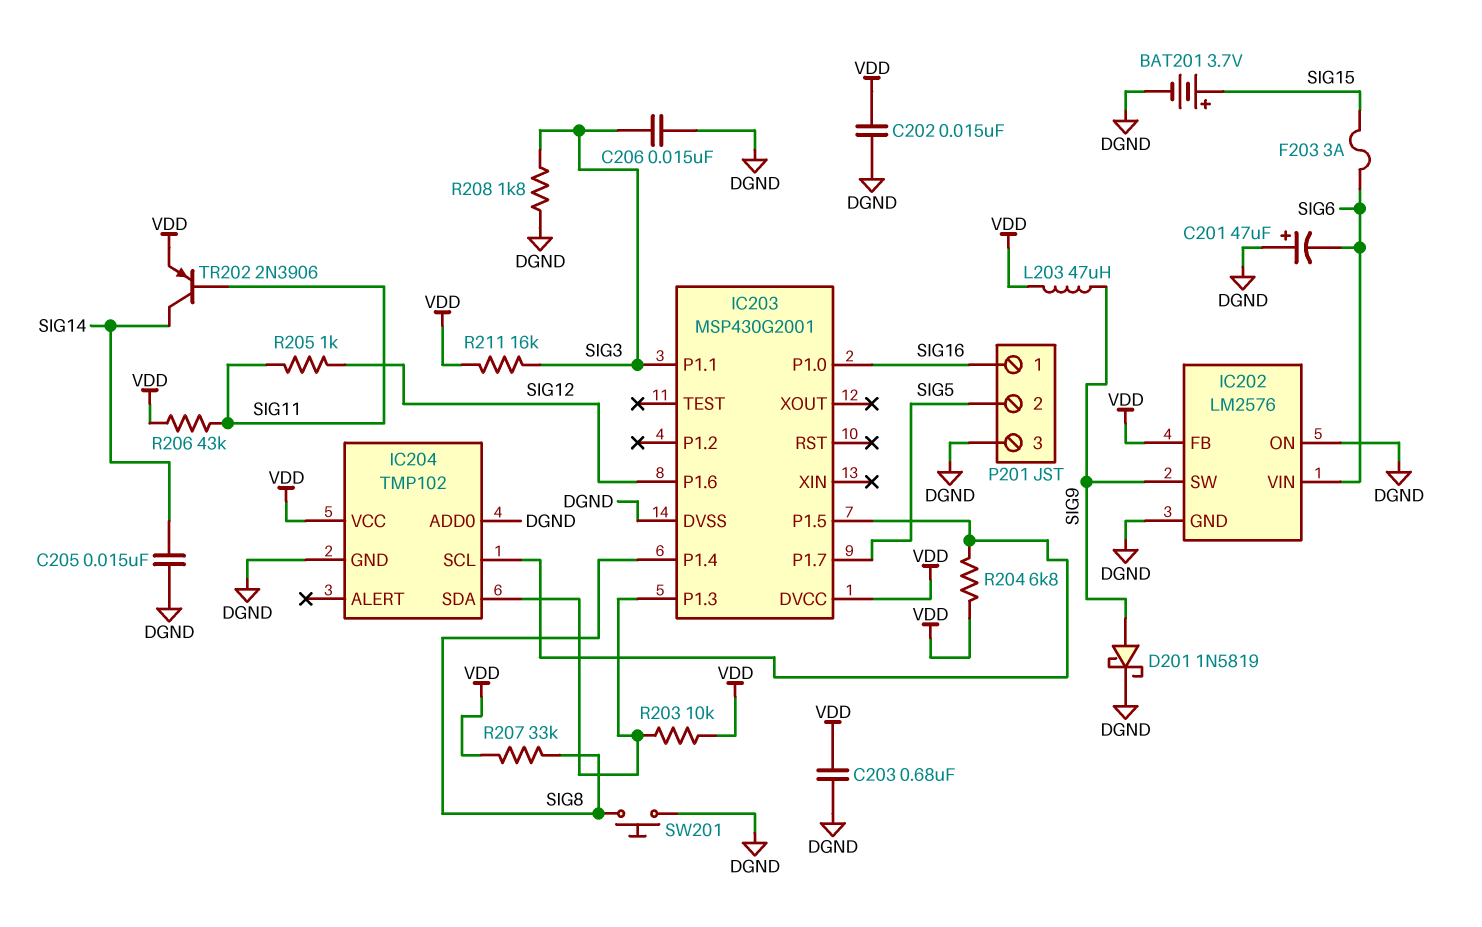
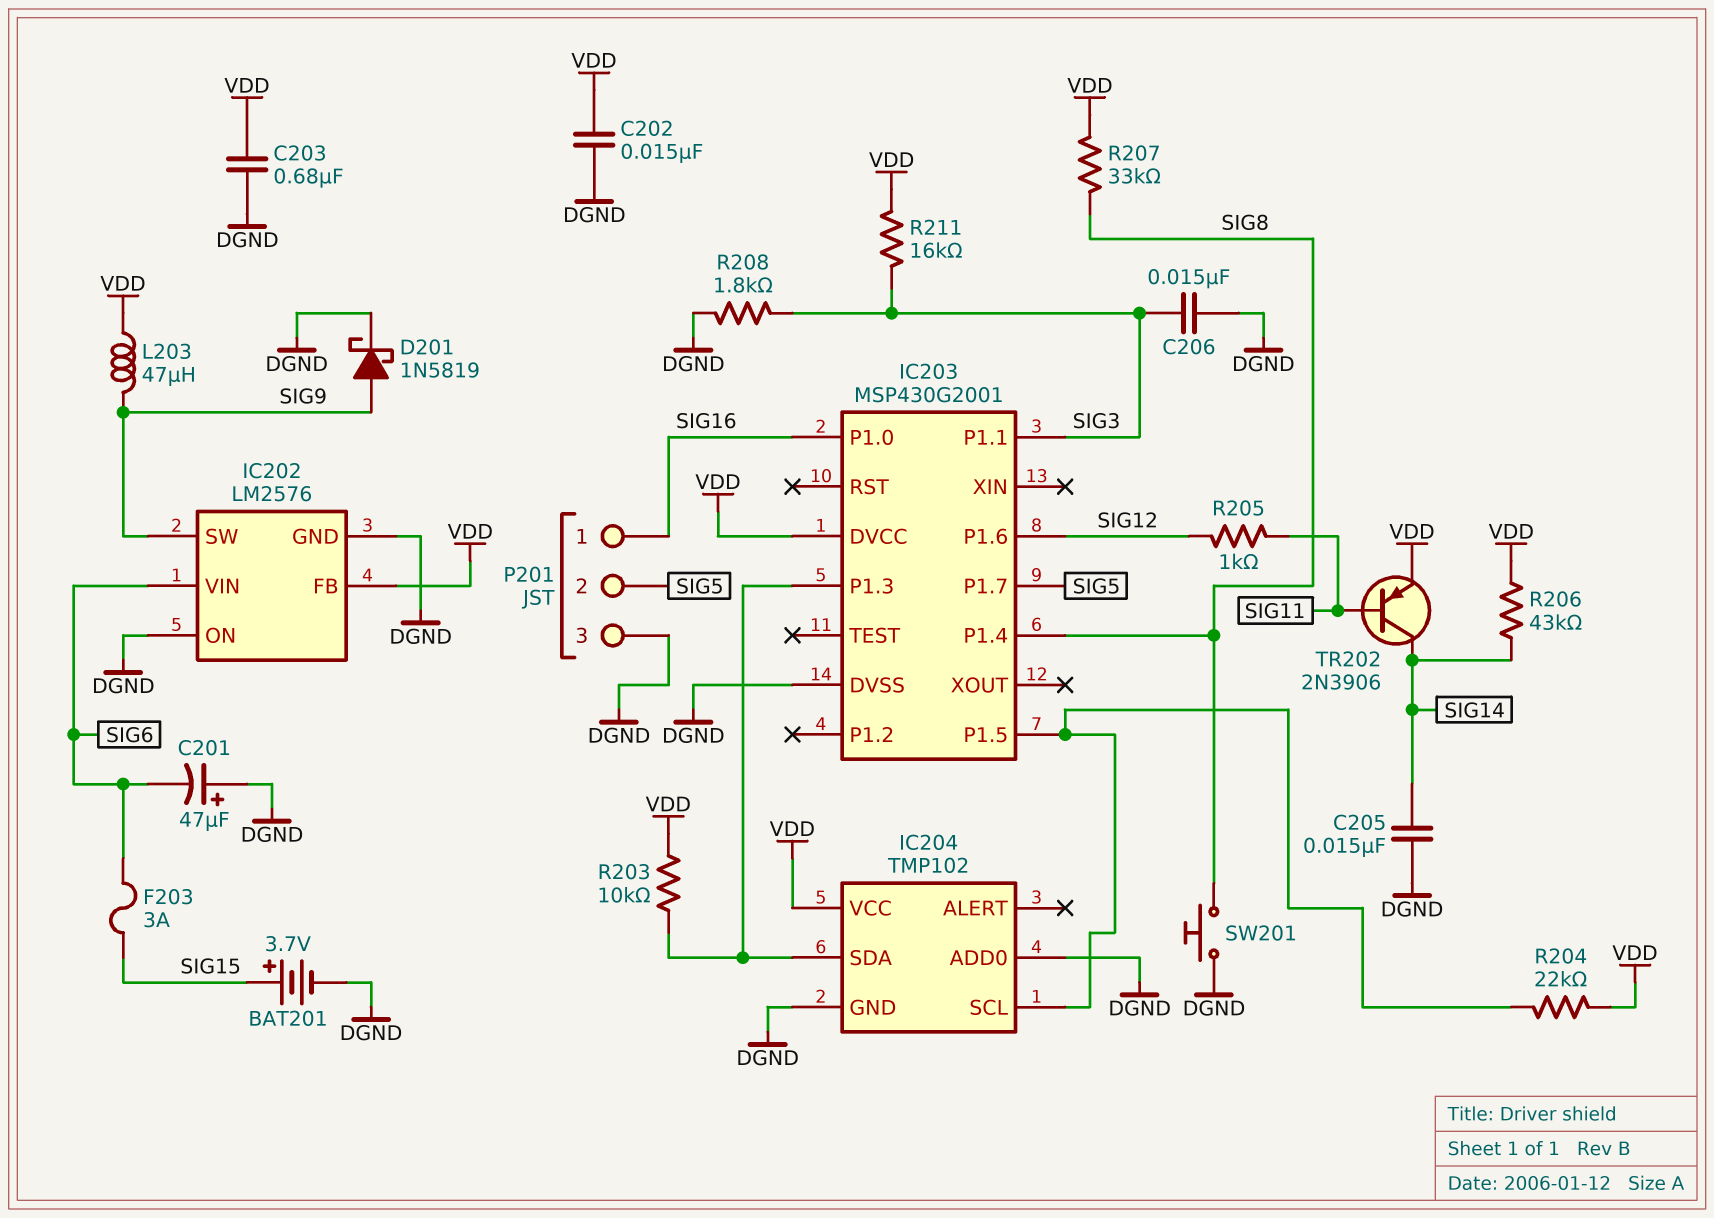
R204: 6.8k (IC203/P1.5, VDD) -> 22k (IC203/P1.5, VDD)
R206: 43k (SIG11, VDD) -> 43k (SIG14, VDD)

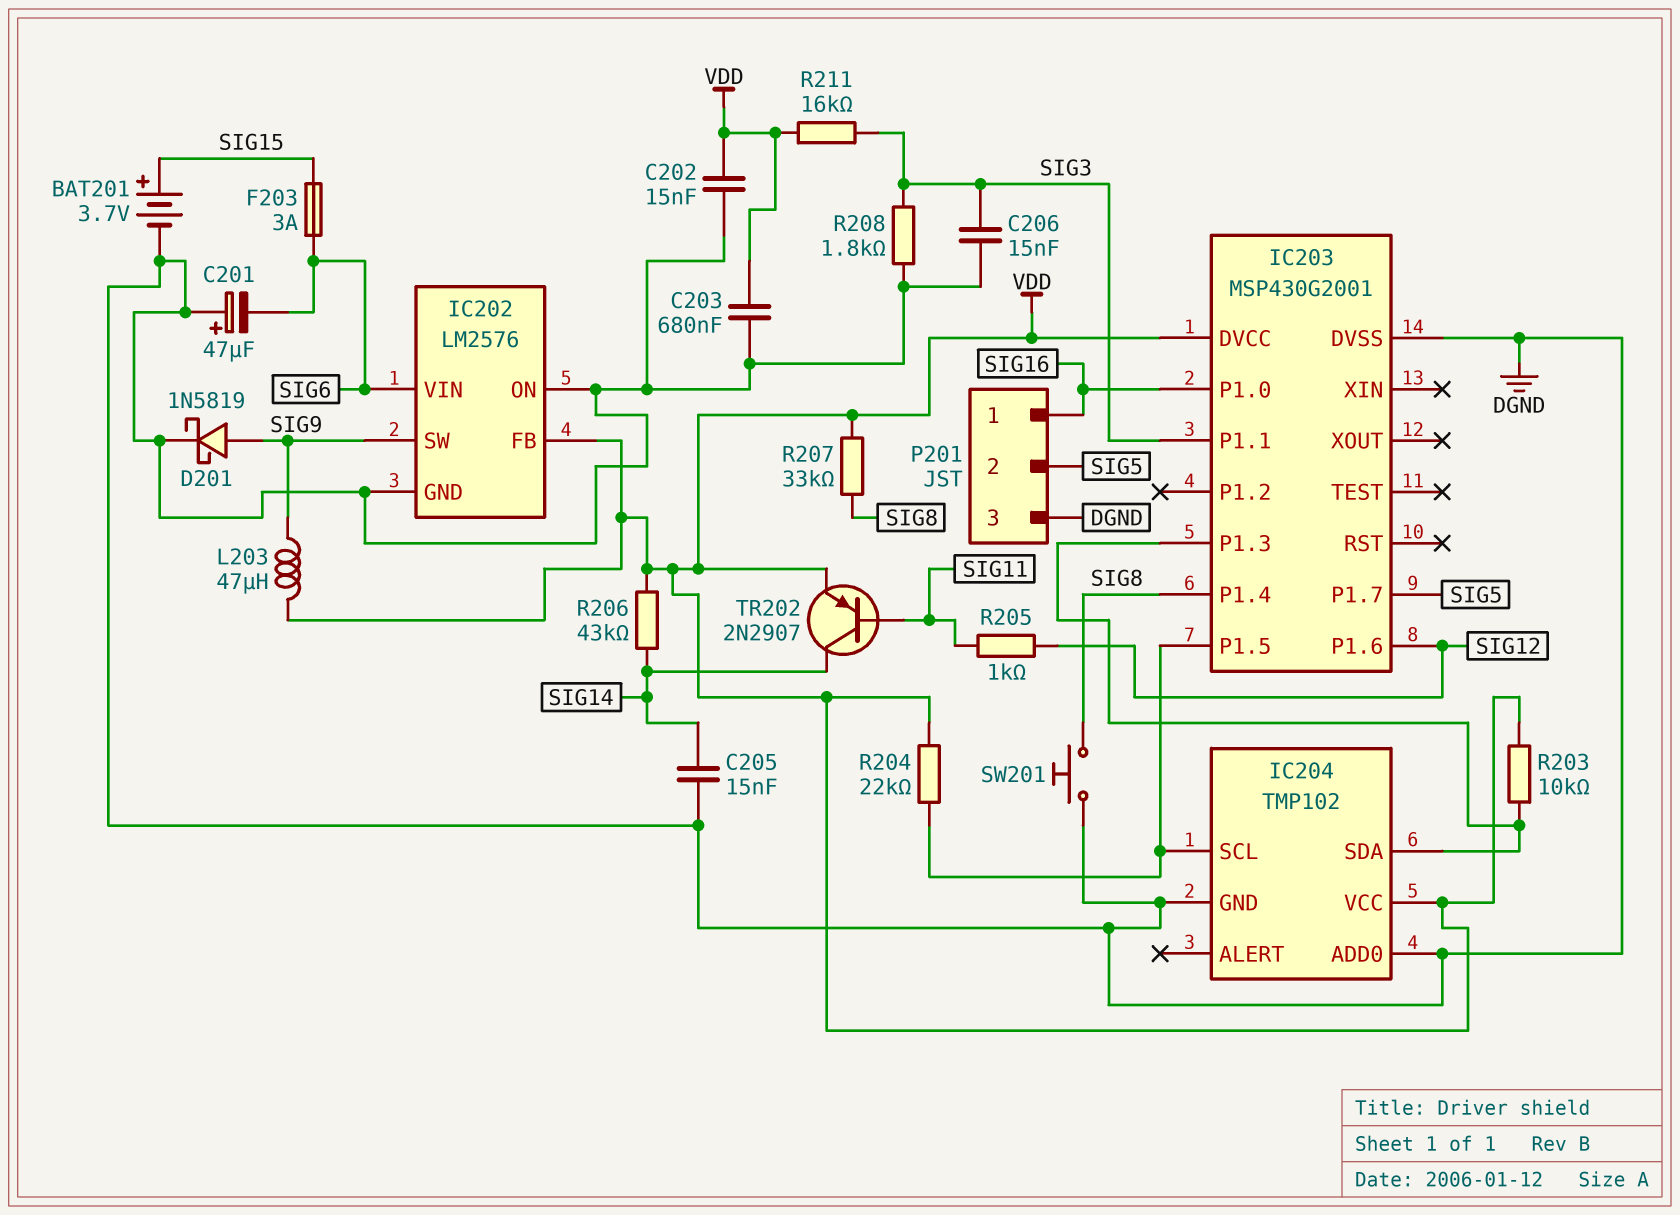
TR202: PNP 2N3906 (B SIG11, C SIG14, E VDD) -> PNP 2N2907 (B SIG11, C SIG14, E VDD)

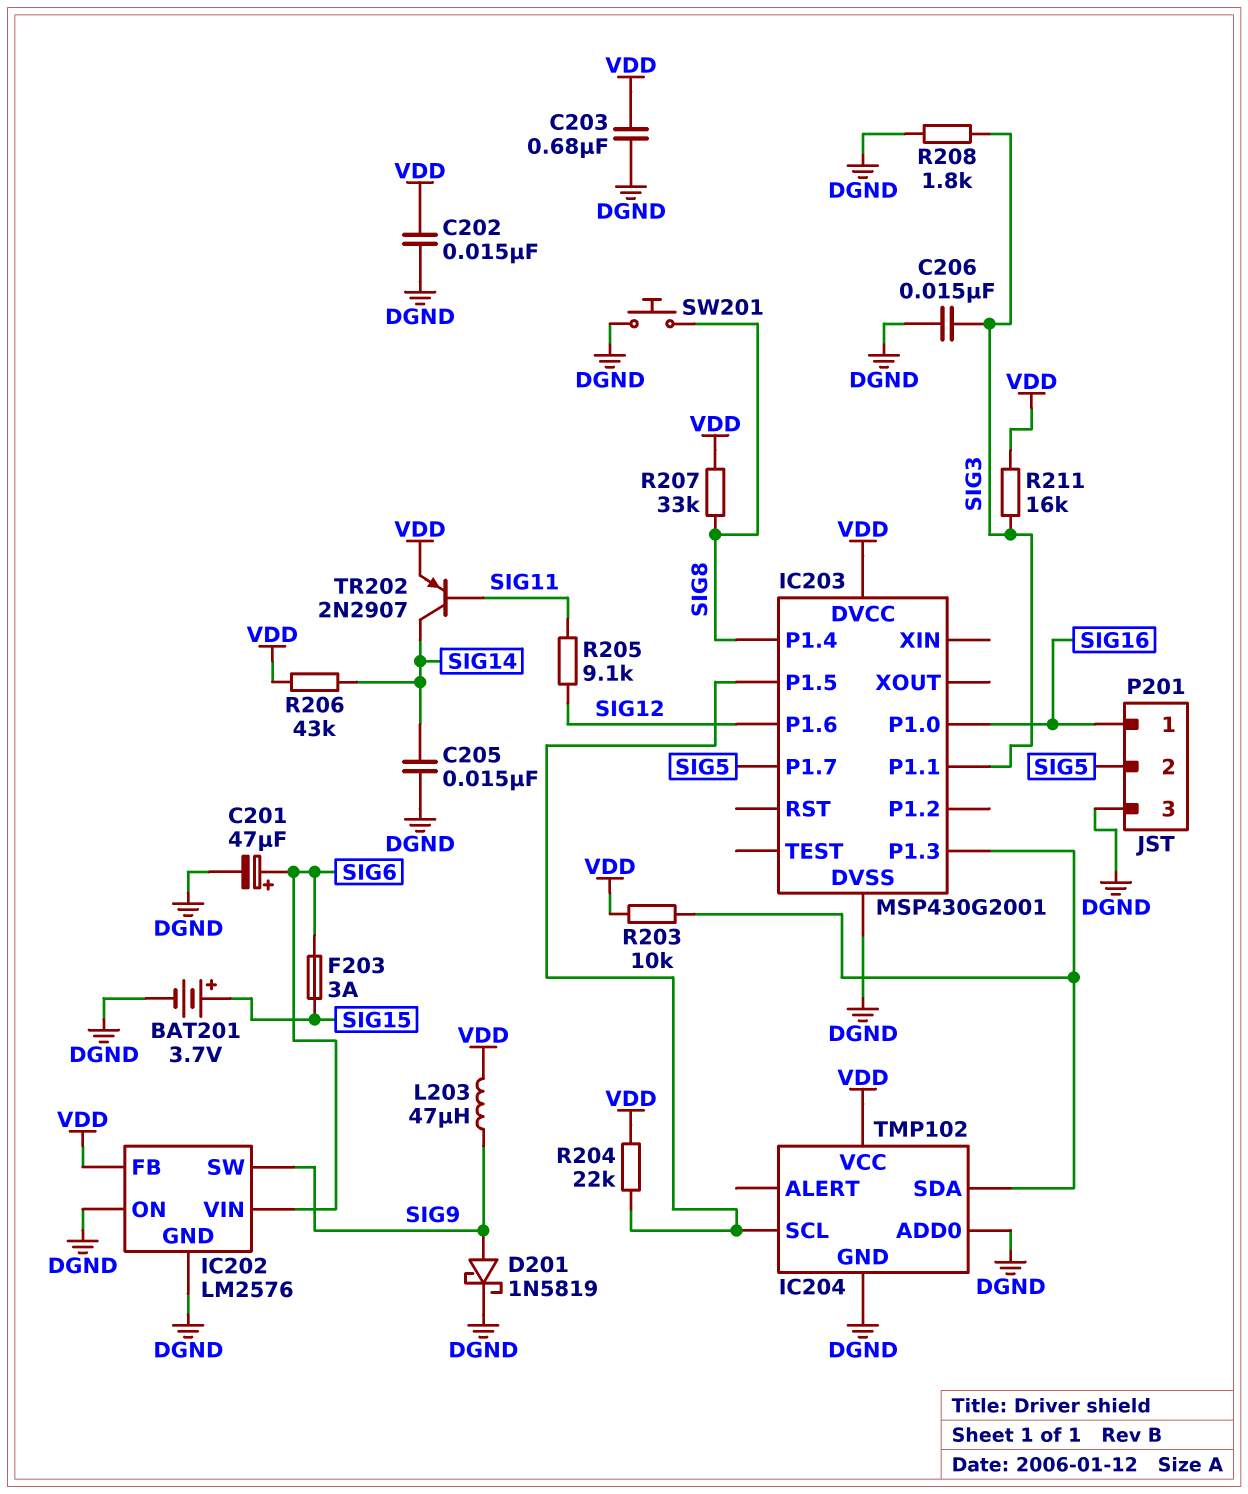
C201: 47uF (plus DGND, minus SIG6) -> 47uF (plus SIG6, minus DGND)
R205: 1k (SIG11, SIG12) -> 9.1k (SIG11, SIG12)

